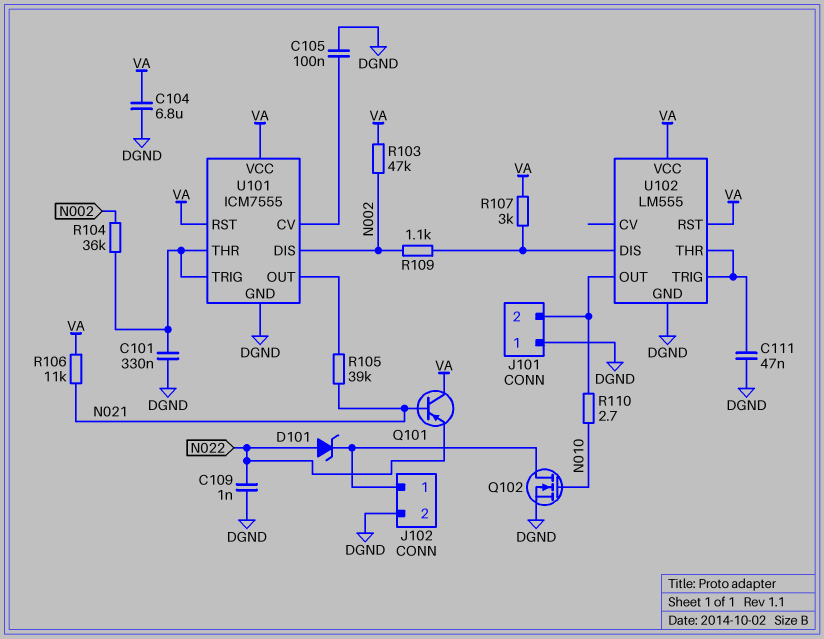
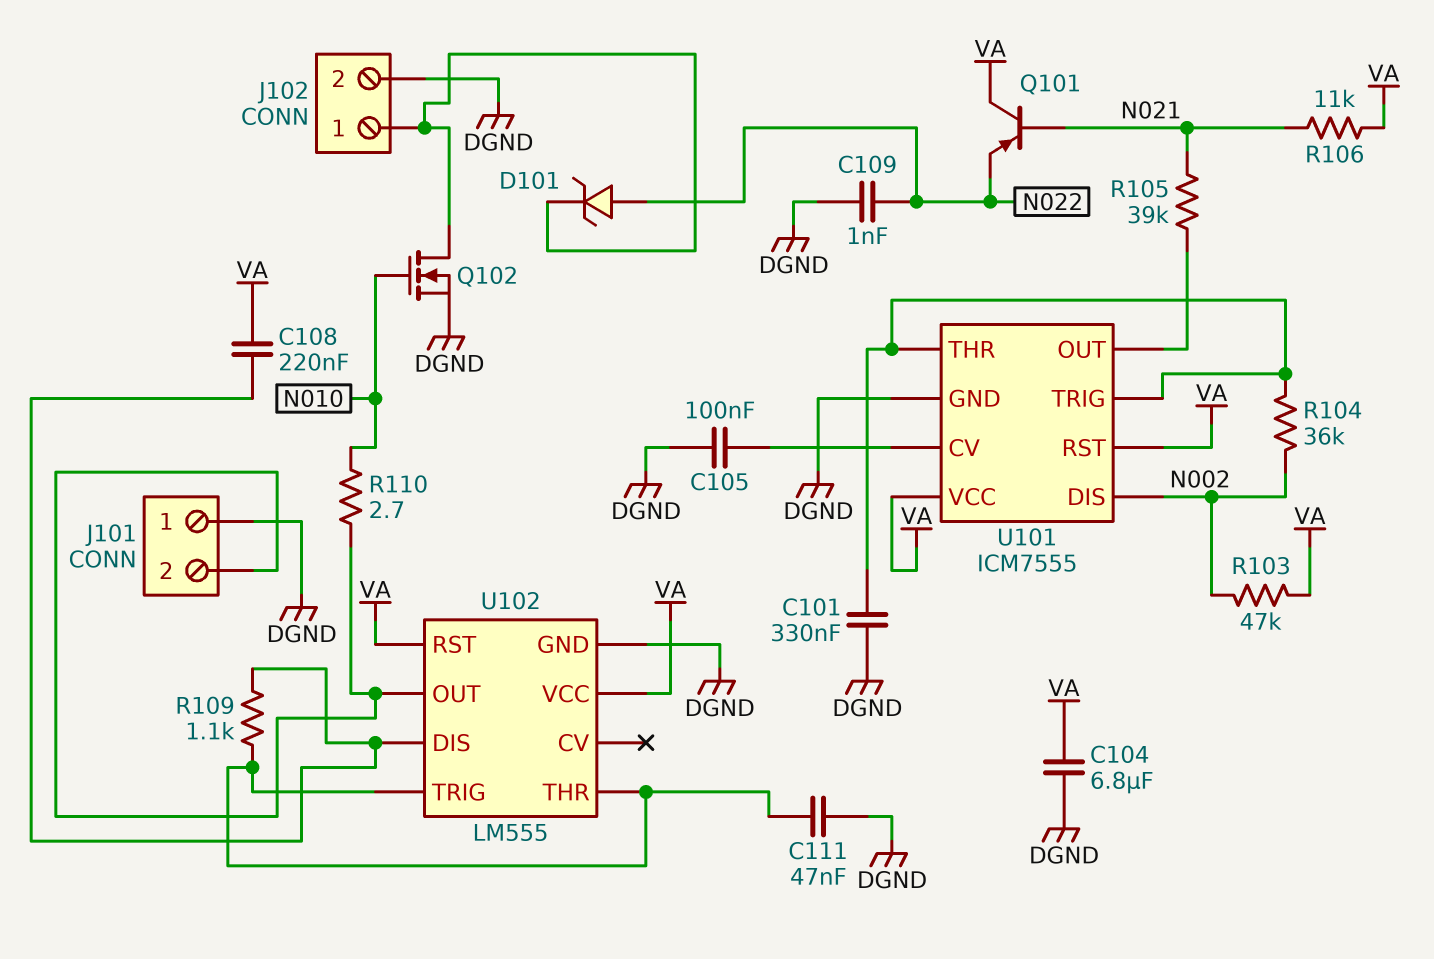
C108: none -> 220nF (U102/DIS, VA)
R107: 3k (U102/DIS, VA) -> none
R109: 1.1k (N002, U102/DIS) -> 1.1k (U102/DIS, U102/THR)

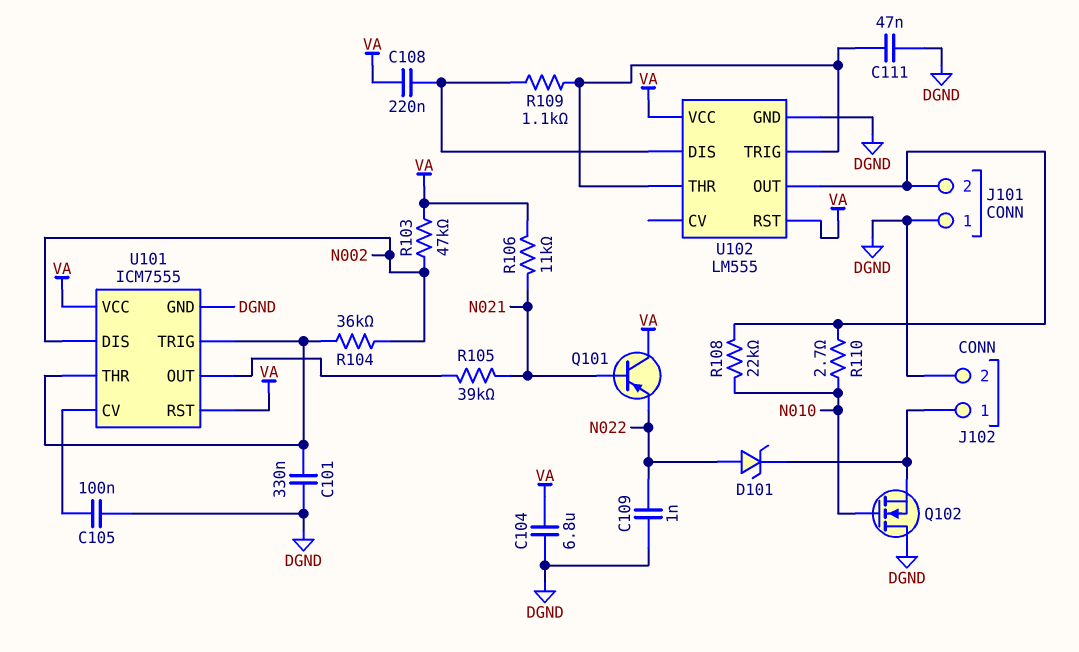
Q102: NMOS (G N010, D J102/1, S DGND) -> NMOS (G N010, D DGND, S J102/1)
R108: none -> 22k (J101/2, N010)

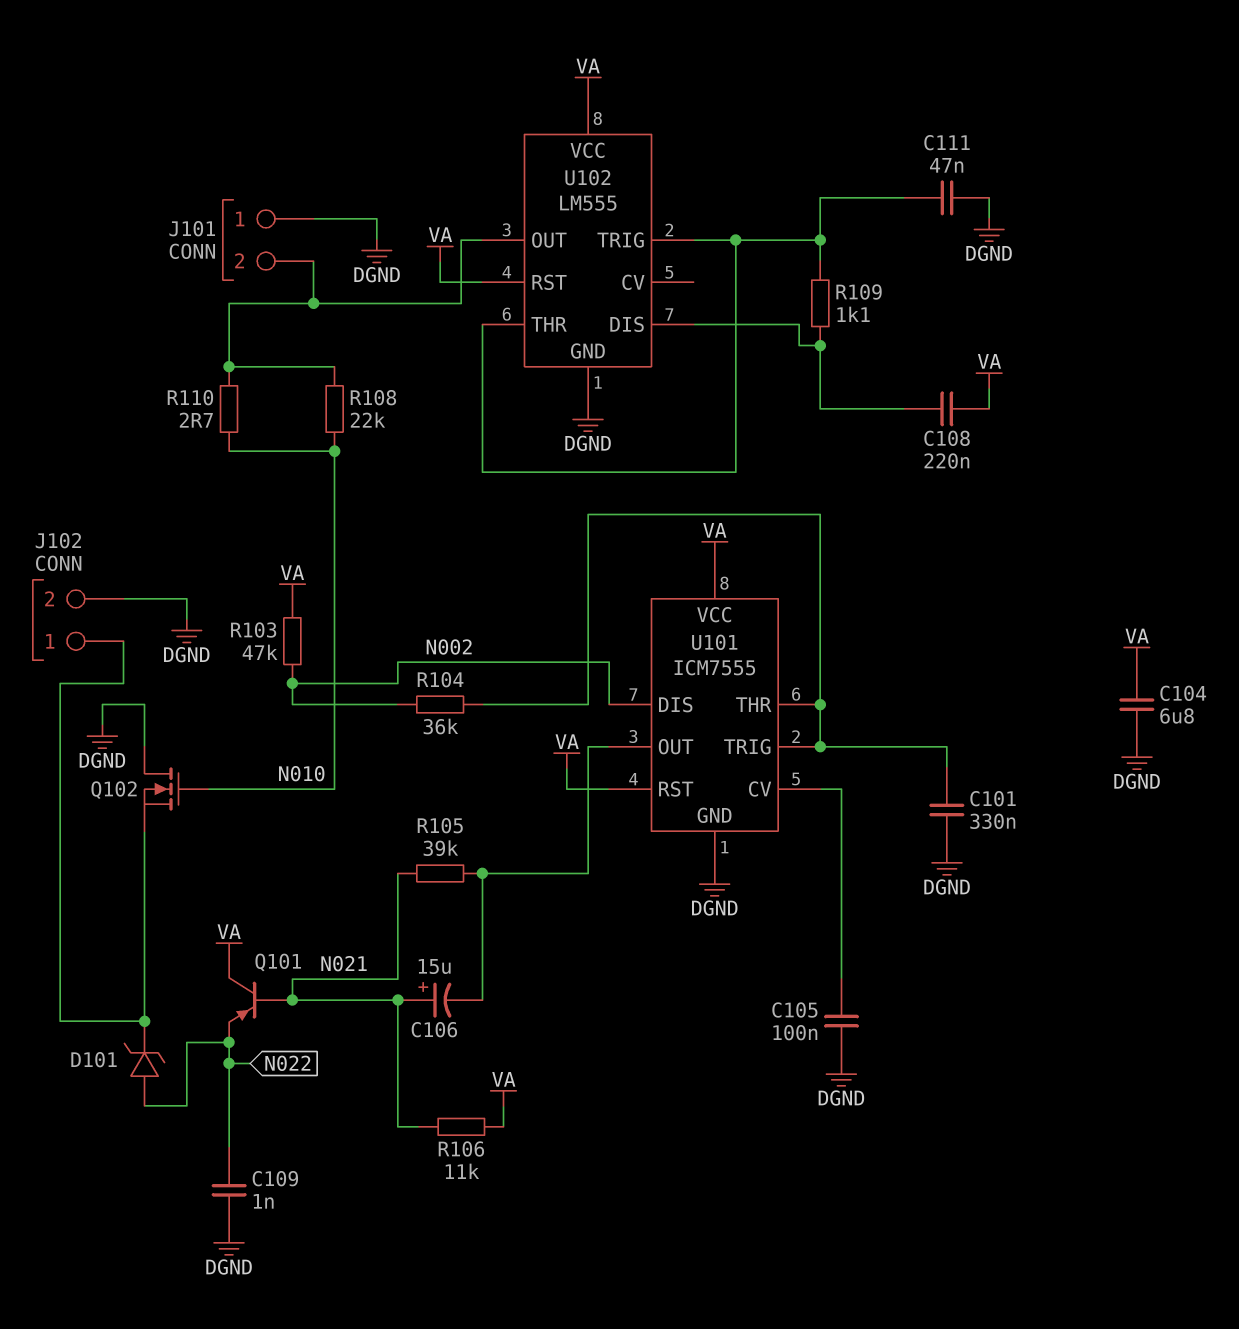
C106: none -> 15uF (plus N021, minus U101/OUT)

